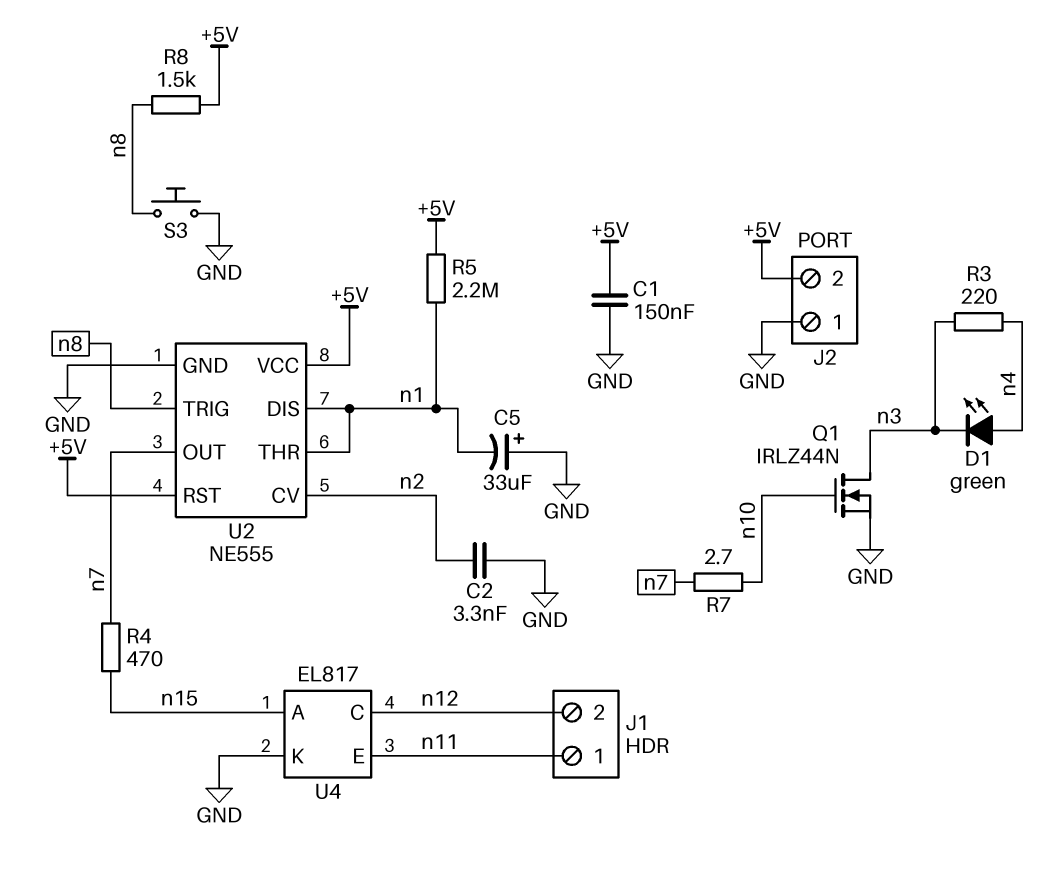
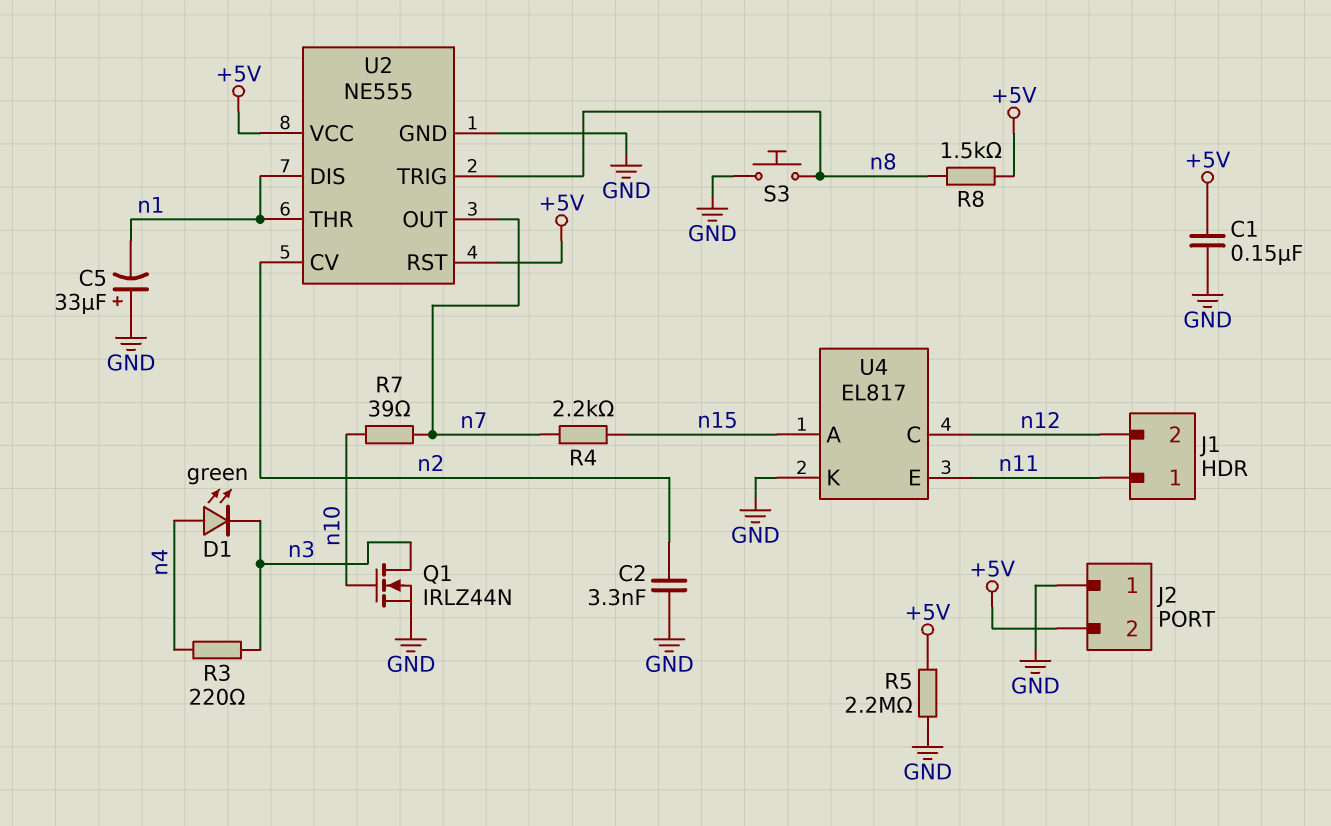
R4: 470 (n7, n15) -> 2.2k (n7, n15)
R5: 2.2M (+5V, n1) -> 2.2M (+5V, GND)
R7: 2.7 (n7, n10) -> 39 (n7, n10)

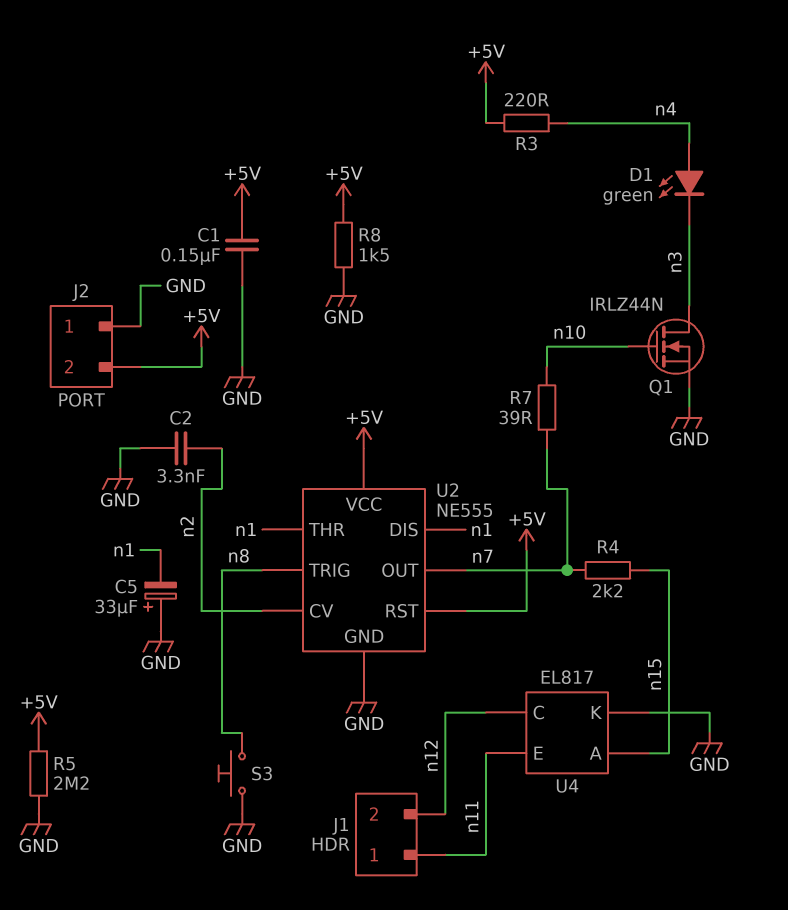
R3: 220 (n3, n4) -> 220 (+5V, n4)
R8: 1.5k (+5V, n8) -> 1.5k (+5V, GND)

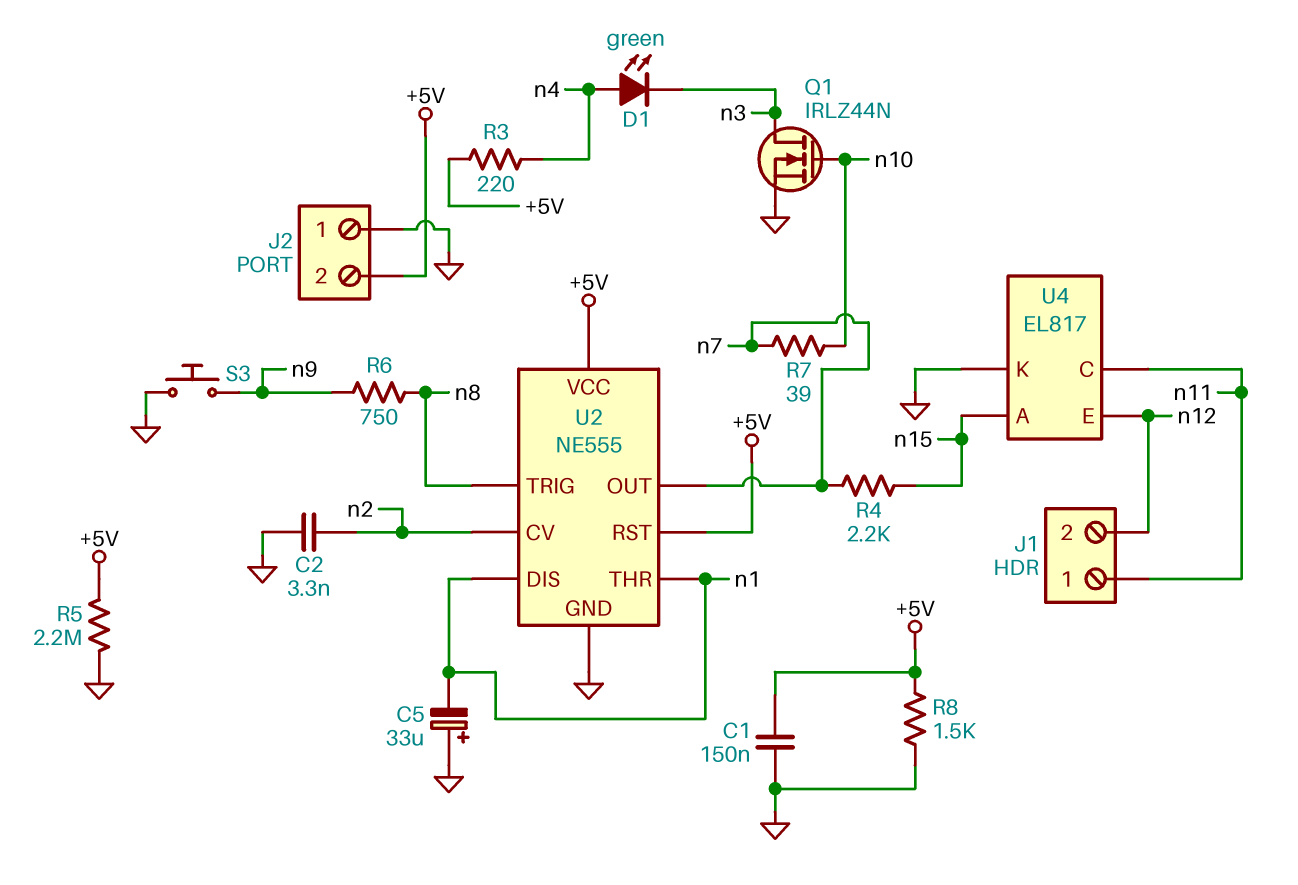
R6: none -> 750 (n8, n9)
S3: button (GND, n8) -> button (GND, n9)
U4 pin C: n12 -> n11
U4 pin E: n11 -> n12

